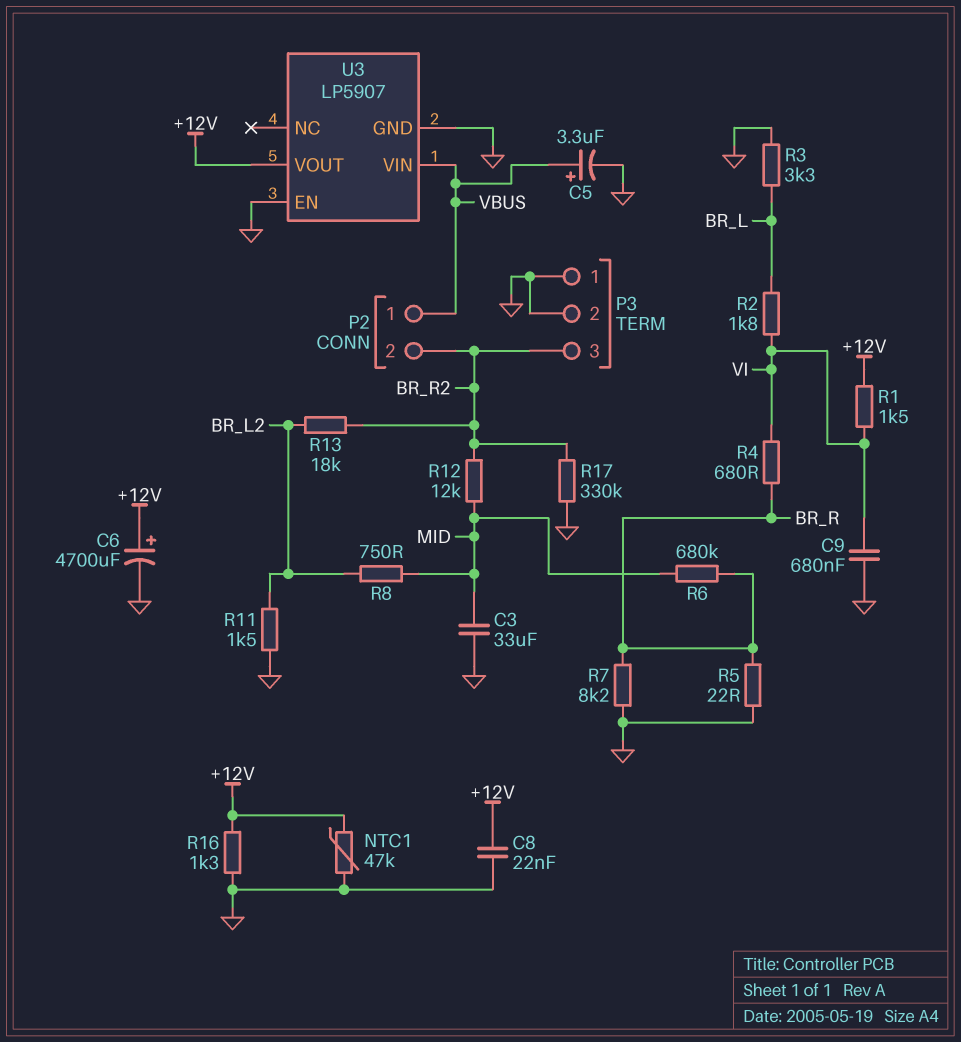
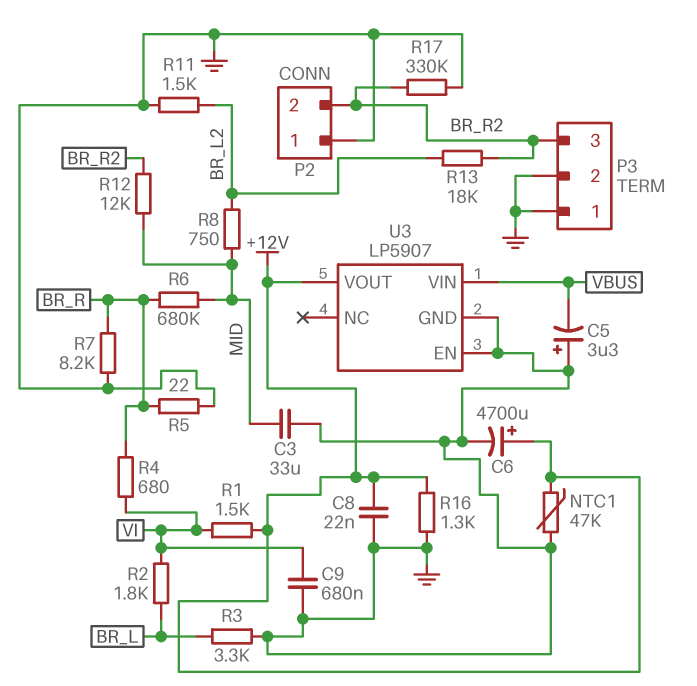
C5: 3.3uF (plus VBUS, minus GND) -> 3.3uF (plus GND, minus VBUS)
P2 pin 1: VBUS -> GND

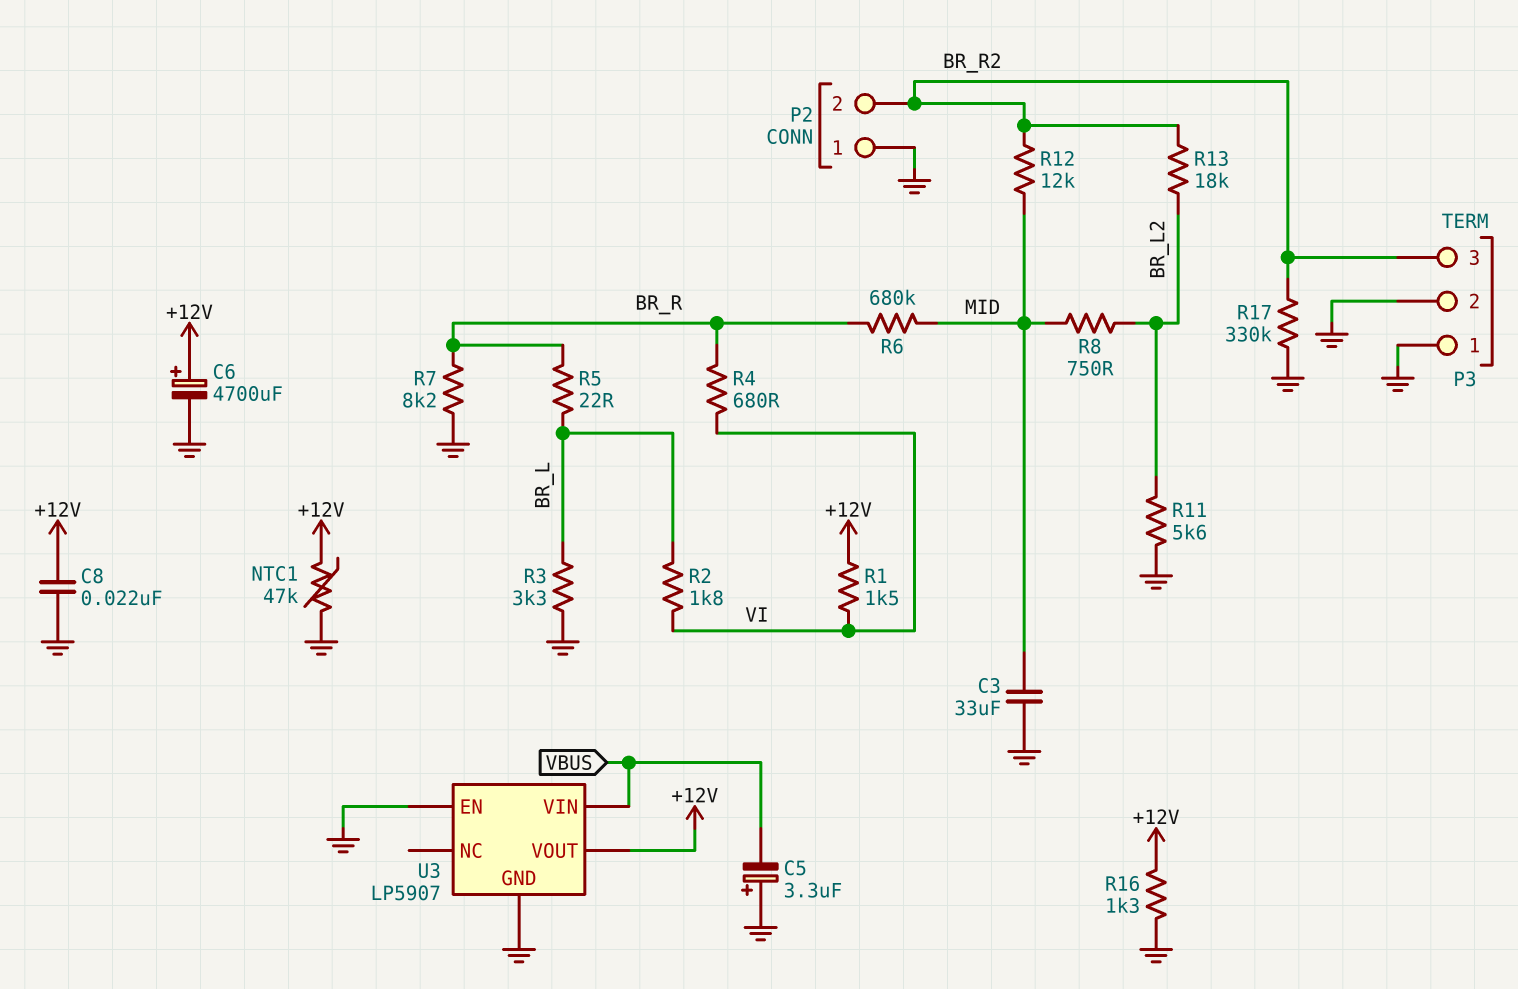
C9: 680nF (GND, VI) -> none
R5: 22 (BR_R, GND) -> 22 (BR_L, BR_R)
R11: 1.5k (BR_L2, GND) -> 5.6k (BR_L2, GND)

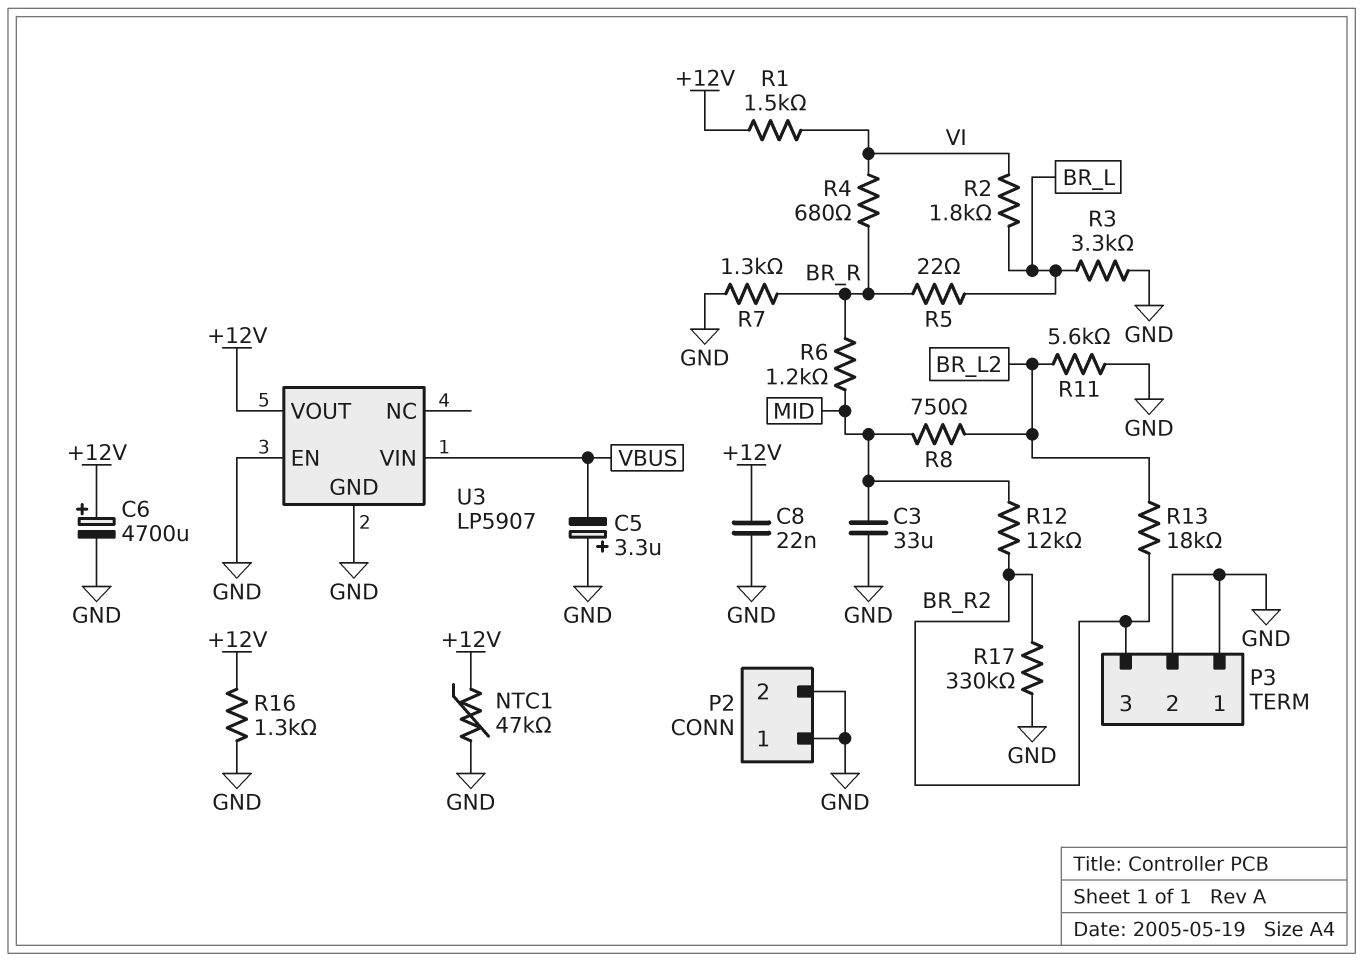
P2 pin 2: BR_R2 -> GND
R6: 680k (BR_R, MID) -> 1.2k (BR_R, MID)
R7: 8.2k (BR_R, GND) -> 1.3k (BR_R, GND)

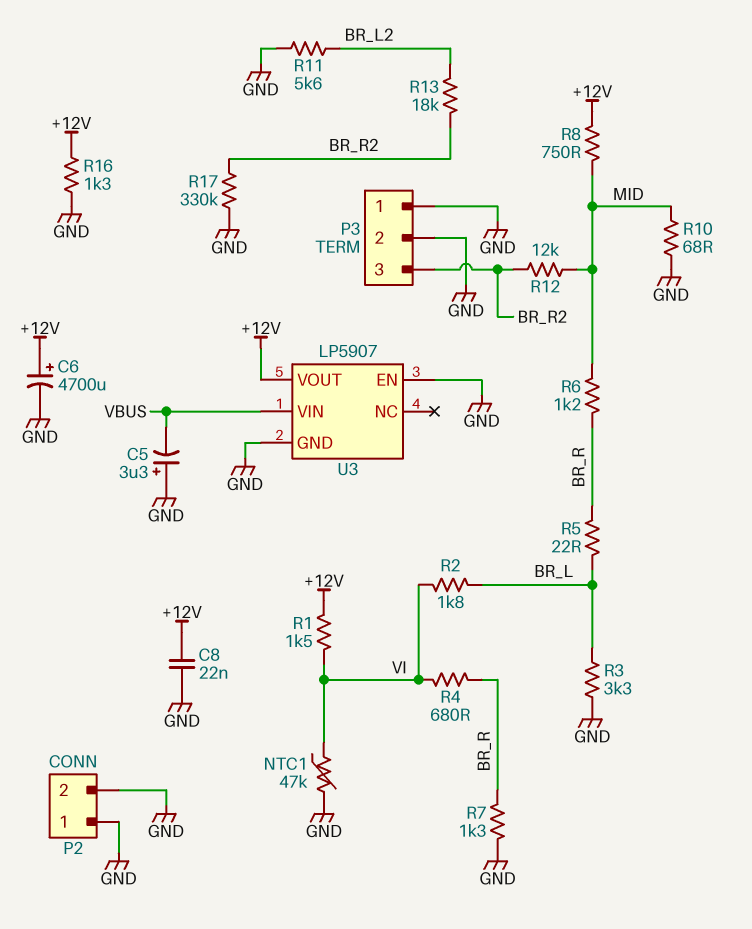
C3: 33uF (GND, MID) -> none
NTC1: 47k (+12V, GND) -> 47k (GND, VI)
R8: 750 (BR_L2, MID) -> 750 (+12V, MID)
R10: none -> 68 (GND, MID)

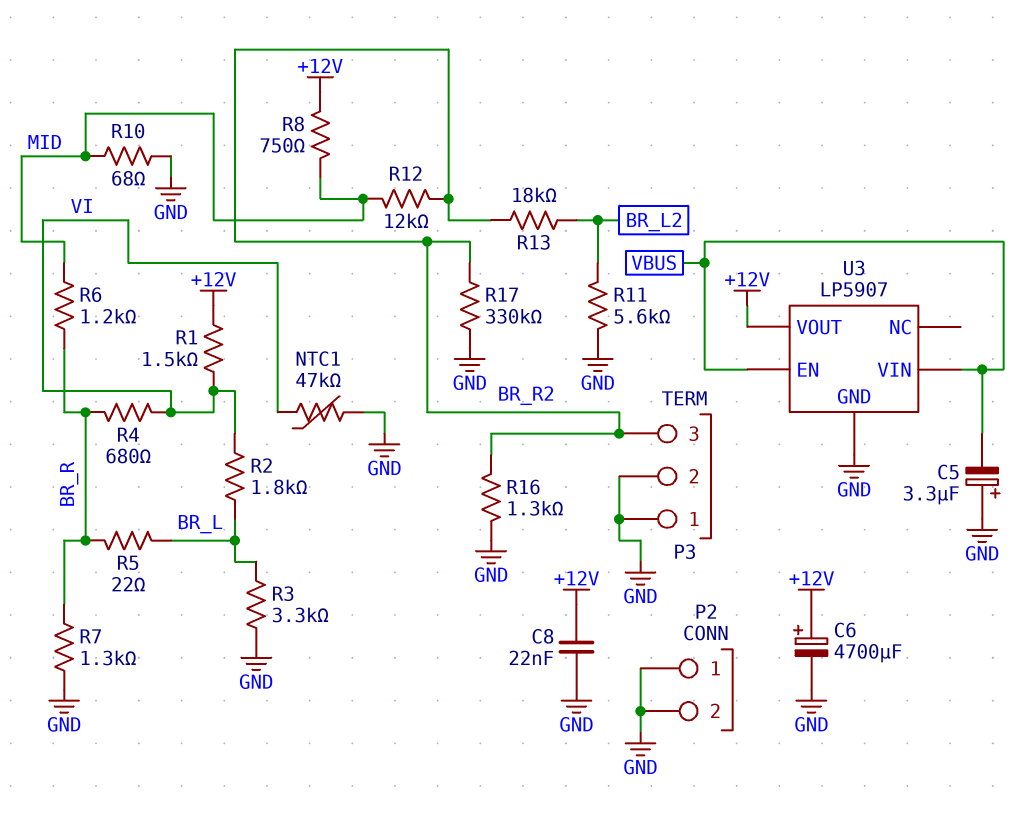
R16: 1.3k (+12V, GND) -> 1.3k (BR_R2, GND)
U3 pin EN: GND -> VBUS

